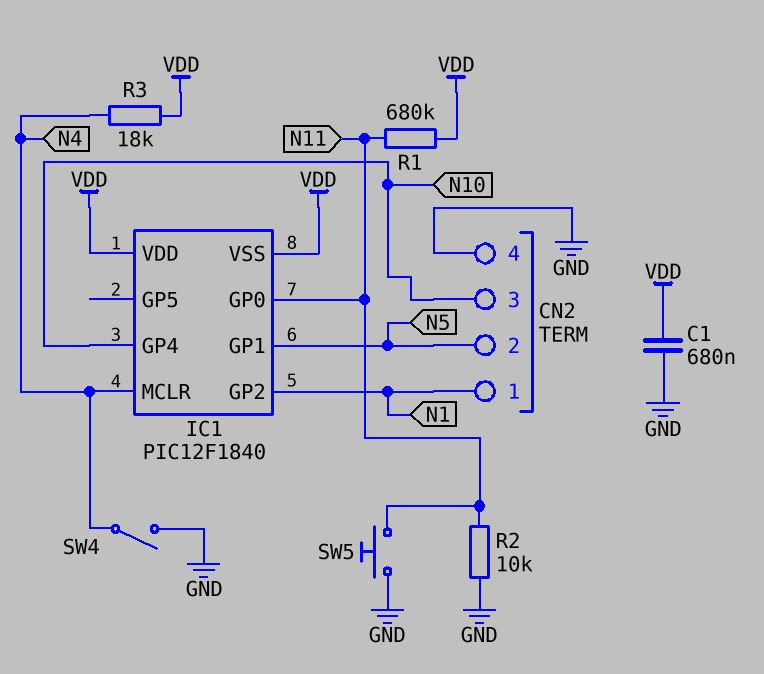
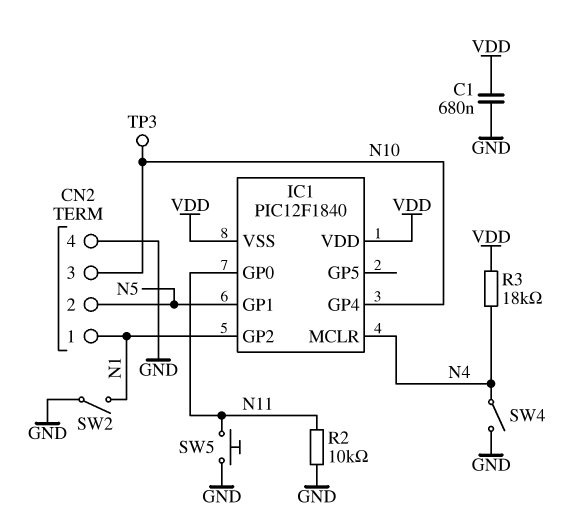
R1: 680k (N11, VDD) -> none
SW2: none -> switch (GND, N1)
TP3: none -> test point (N10)

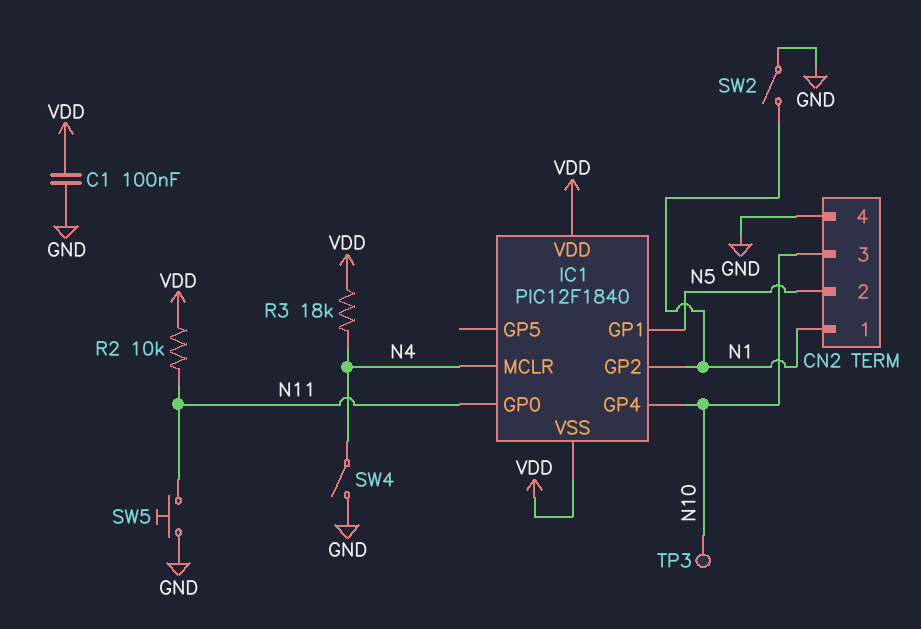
C1: 680nF (GND, VDD) -> 100nF (GND, VDD)
R2: 10k (GND, N11) -> 10k (N11, VDD)

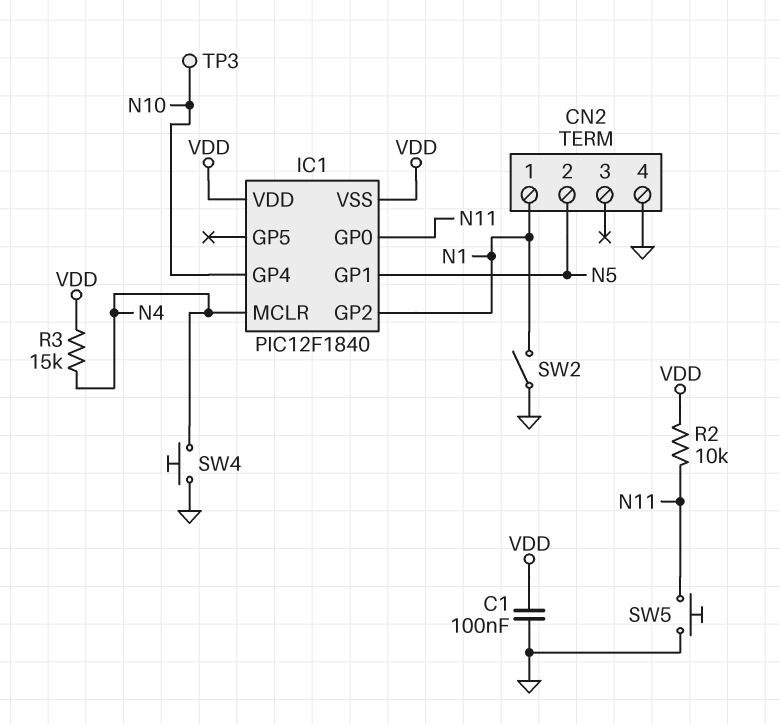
CN2 pin 3: N10 -> none
R3: 18k (N4, VDD) -> 15k (N4, VDD)
SW4: switch (GND, N4) -> button (GND, N4)

